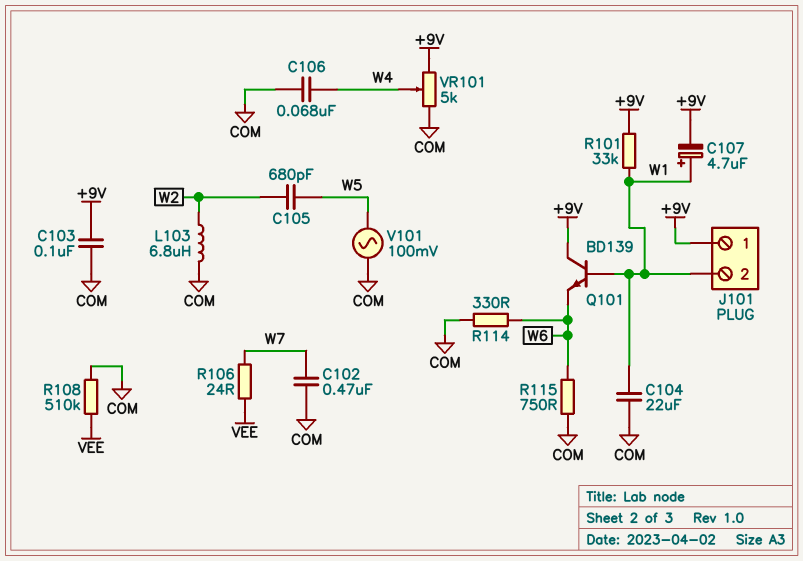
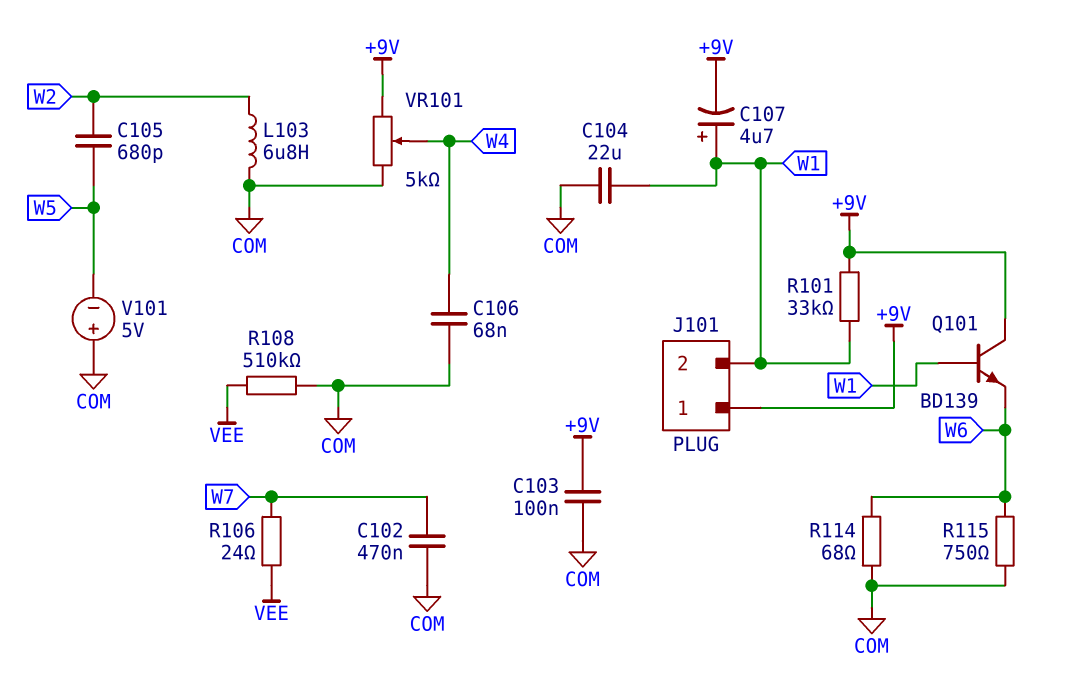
R114: 330 (COM, W6) -> 68 (COM, W6)
V101: AC 100mV (COM, W5) -> 5V (plus COM, minus W5)

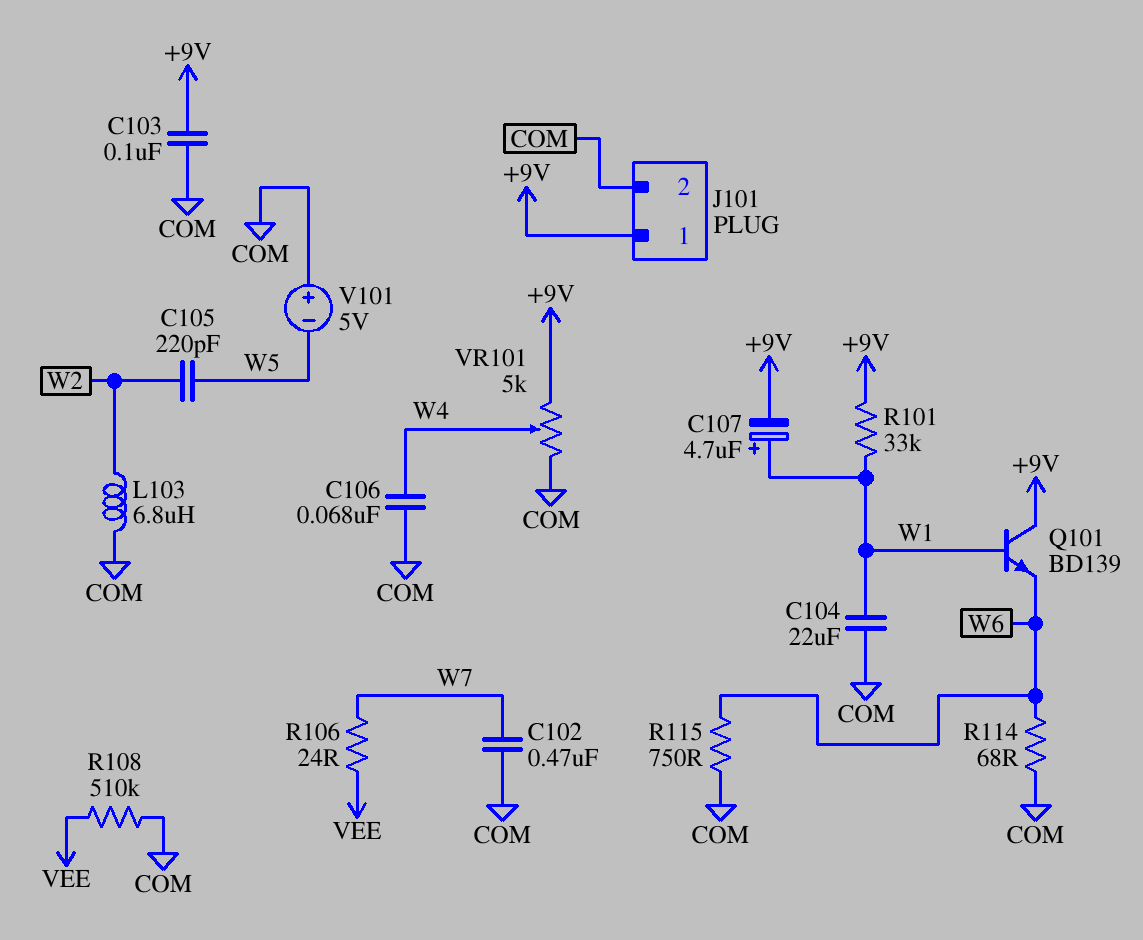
C105: 680pF (W2, W5) -> 220pF (W2, W5)
J101 pin 2: W1 -> COM

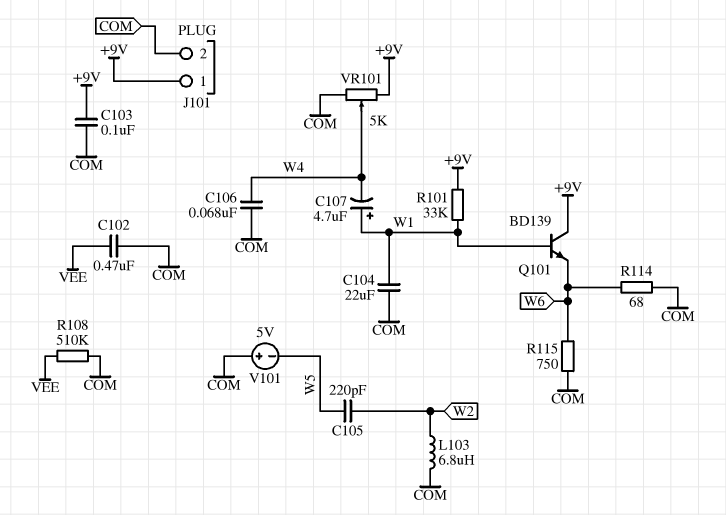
C102: 470nF (COM, W7) -> 470nF (COM, VEE)
C107: 4.7uF (plus W1, minus +9V) -> 4.7uF (plus W1, minus W4)
R106: 24 (VEE, W7) -> none

